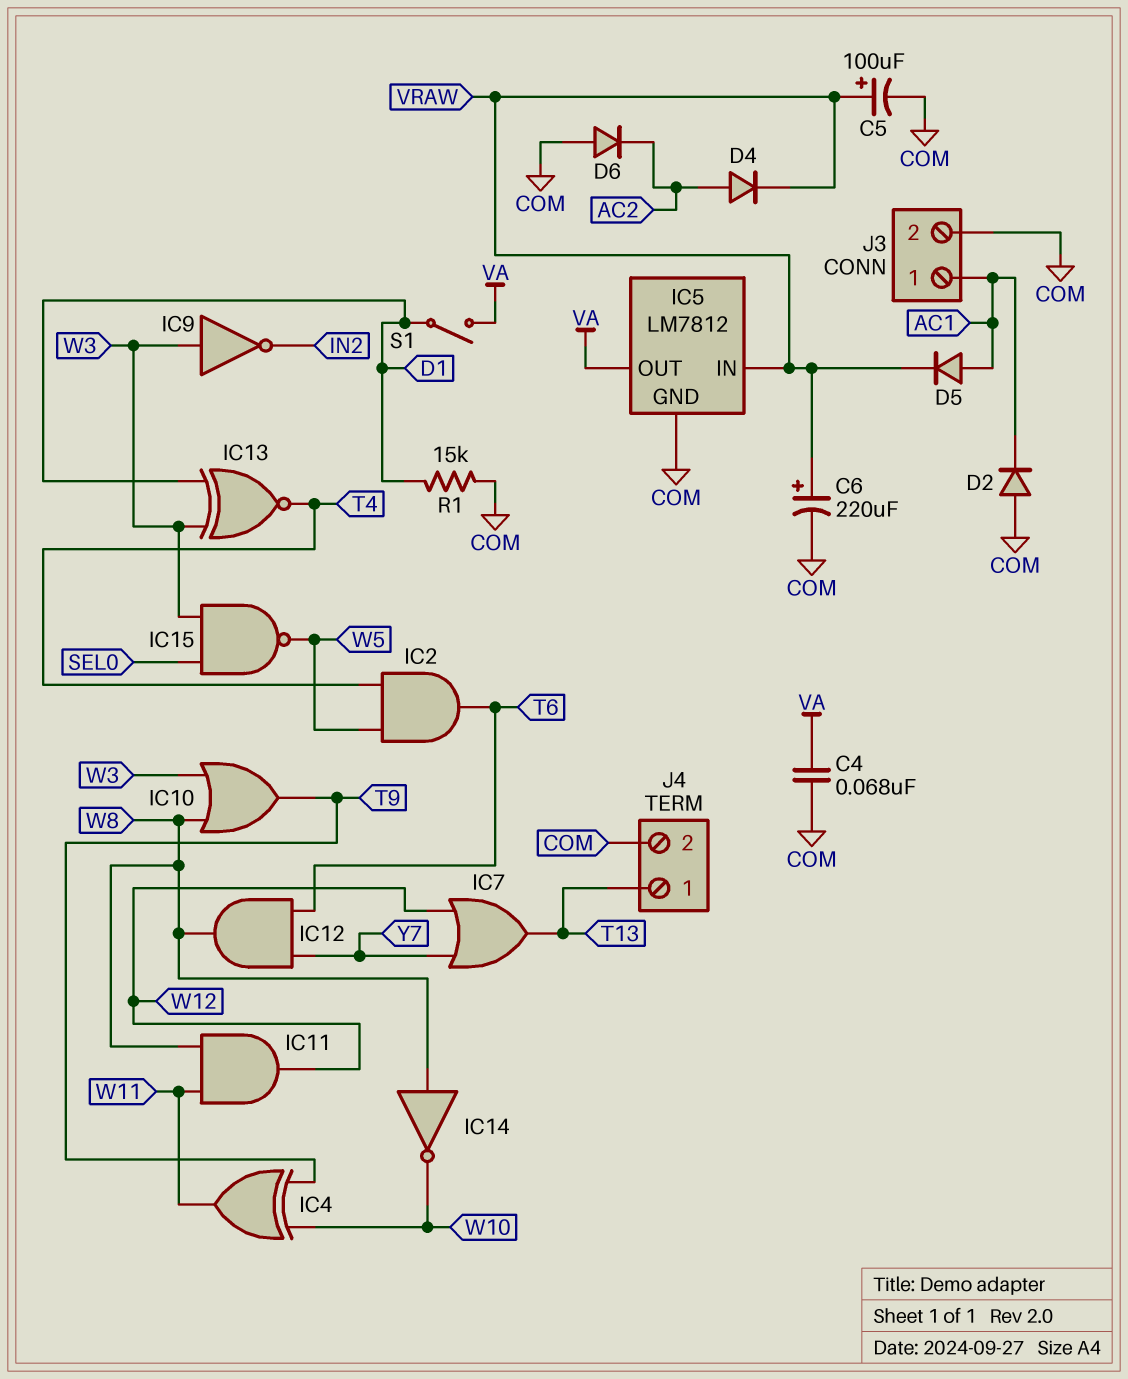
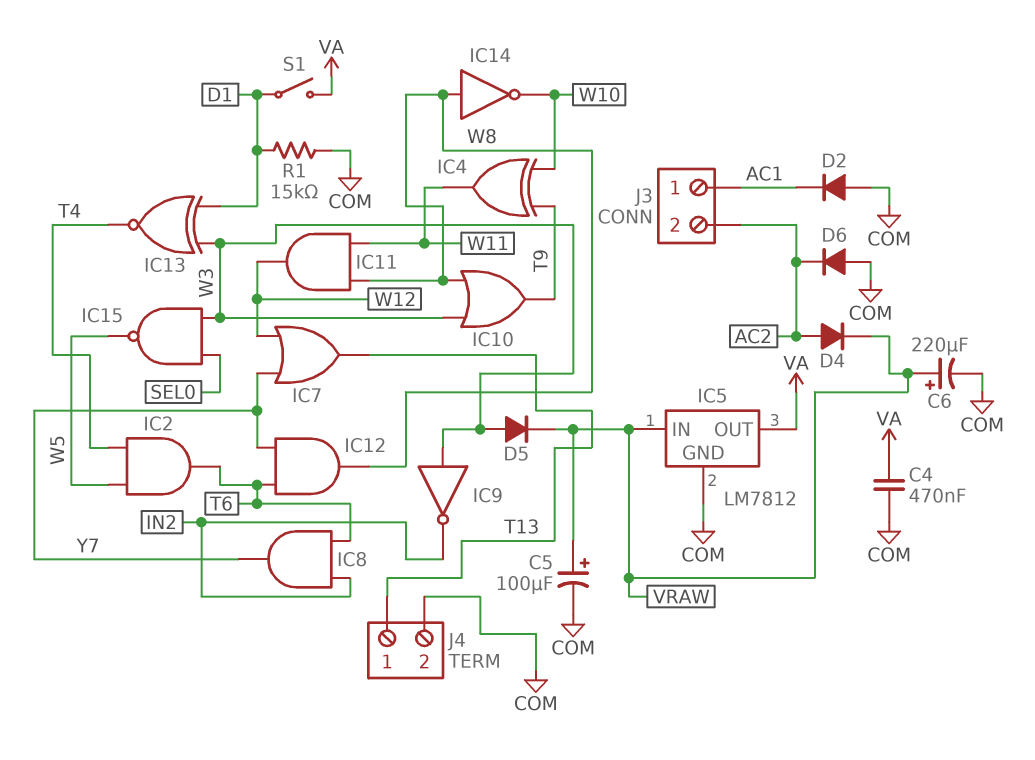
C4: 68nF (COM, VA) -> 470nF (COM, VA)
D5: diode (A AC1, K VRAW) -> diode (A W3, K VRAW)
IC8: none -> AND (in IN2, in T6, out Y7)
J3 pin 2: COM -> AC2

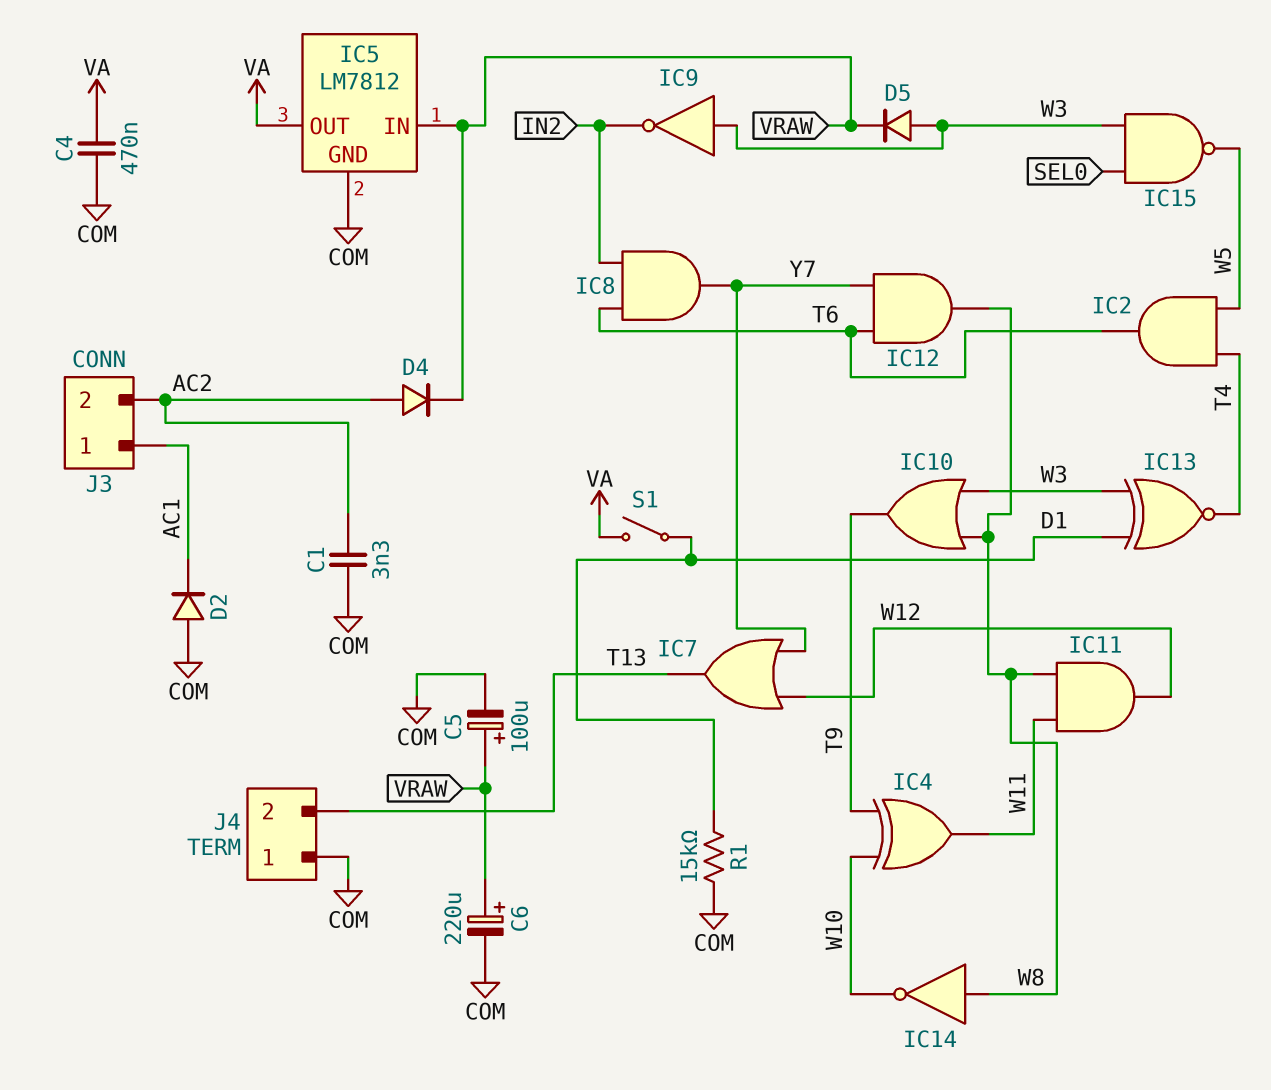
C1: none -> 3.3nF (AC2, COM)
D6: diode (A COM, K AC2) -> none
J4 pin 1: T13 -> COM
J4 pin 2: COM -> T13

